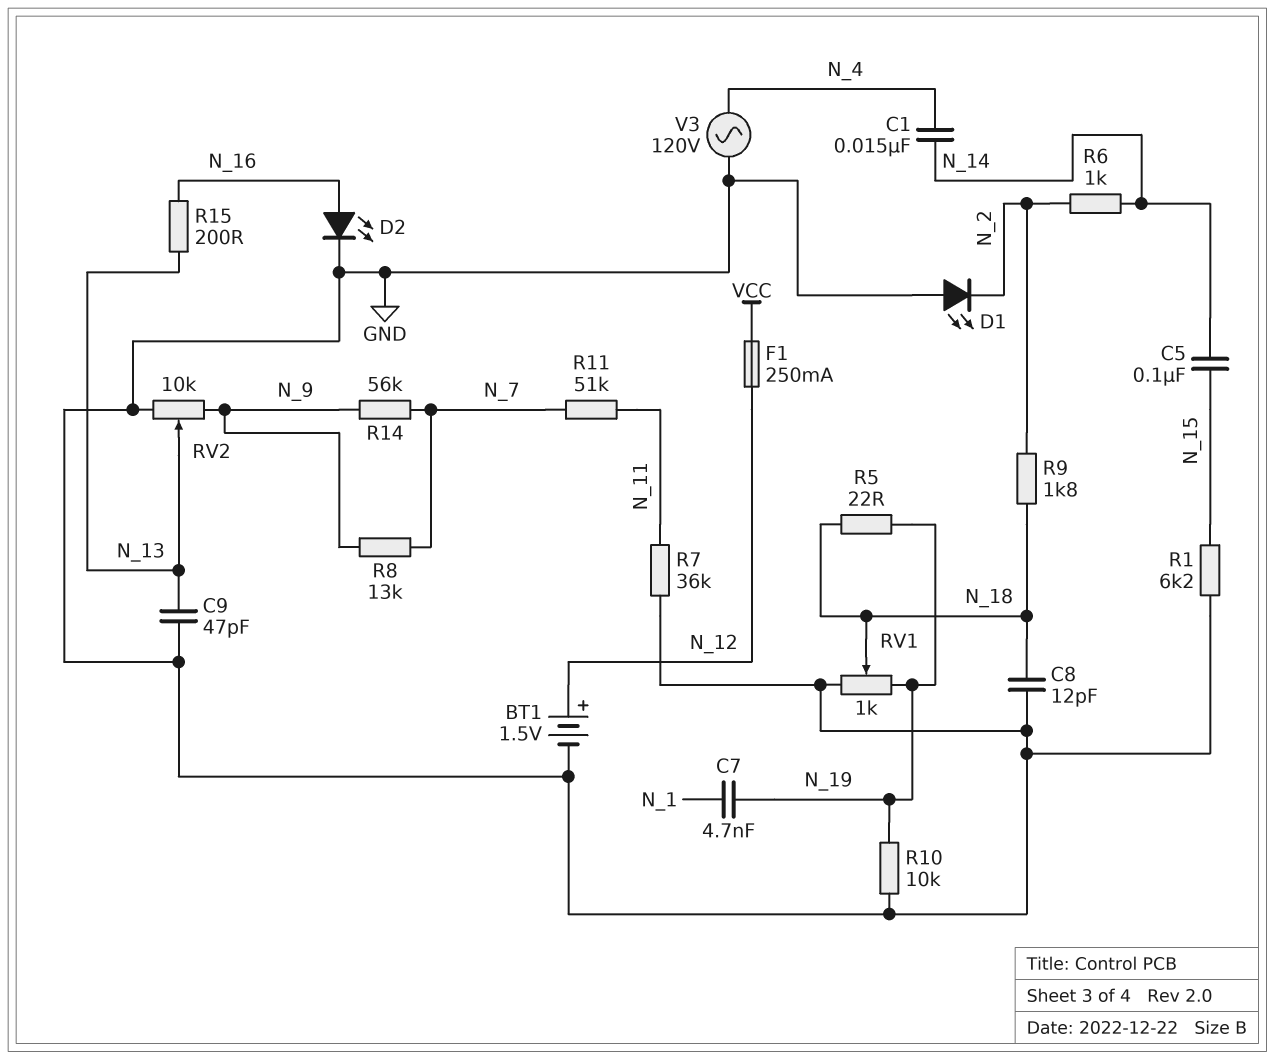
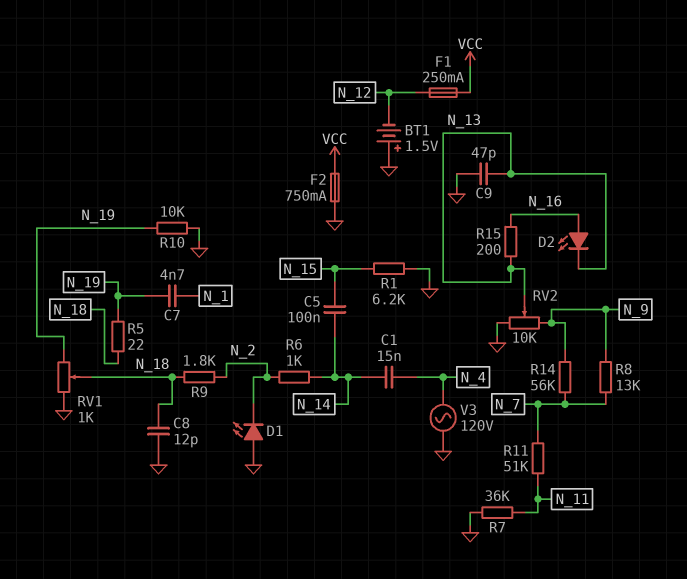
BT1: 1.5V (plus N_12, minus GND) -> 1.5V (plus GND, minus N_12)
D2: LED (A N_16, K GND) -> LED (A N_16, K N_13)
F2: none -> 750mA (GND, VCC)

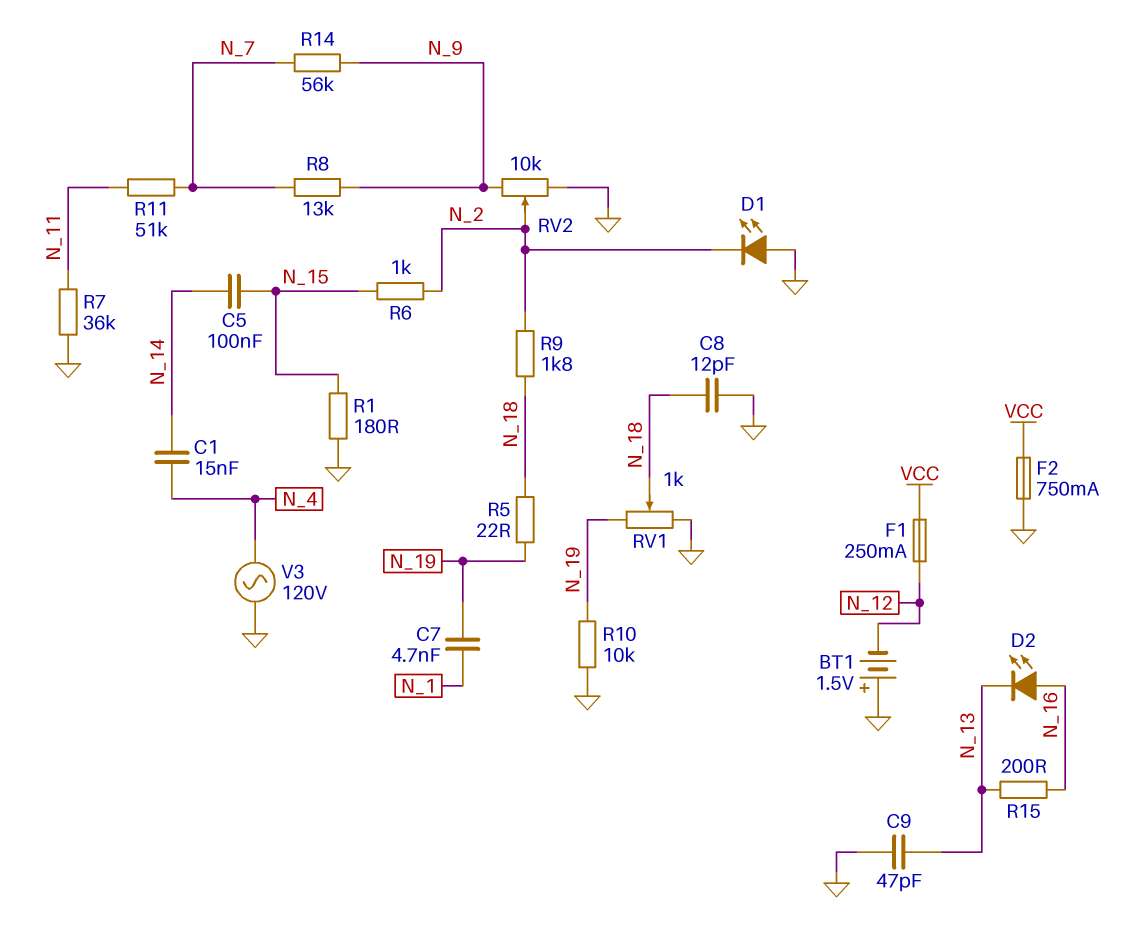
R1: 6.2k (GND, N_15) -> 180 (GND, N_15)
R6: 1k (N_2, N_14) -> 1k (N_2, N_15)
RV2: 10k (GND, N_9, wiper N_13) -> 10k (GND, N_9, wiper N_2)

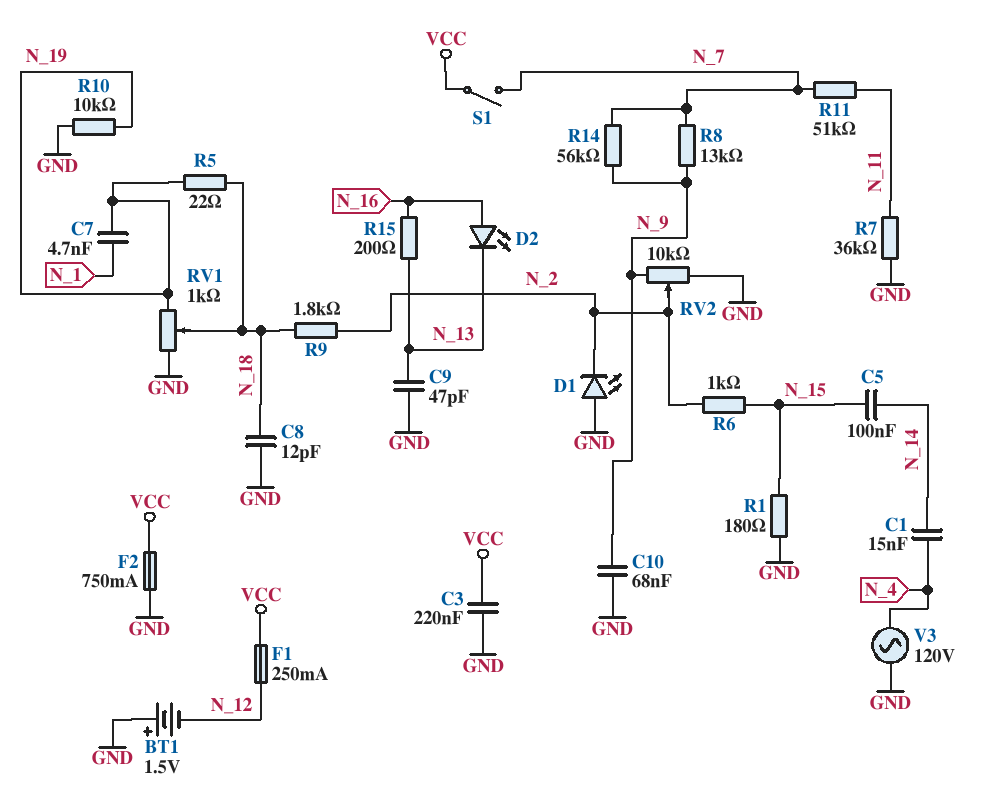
C3: none -> 220nF (GND, VCC)
C10: none -> 68nF (GND, N_9)
S1: none -> switch (N_7, VCC)

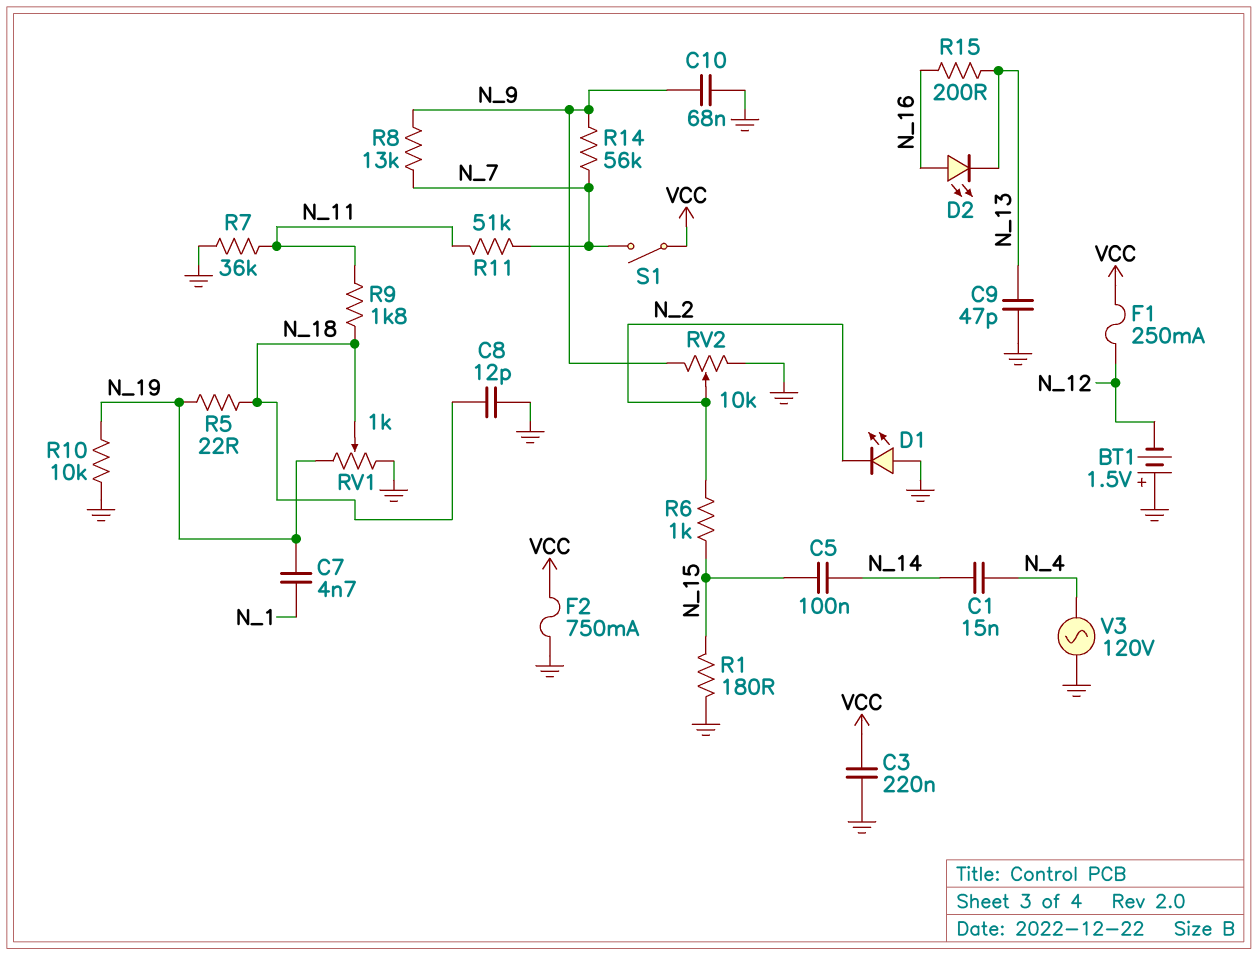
R9: 1.8k (N_2, N_18) -> 1.8k (N_11, N_18)

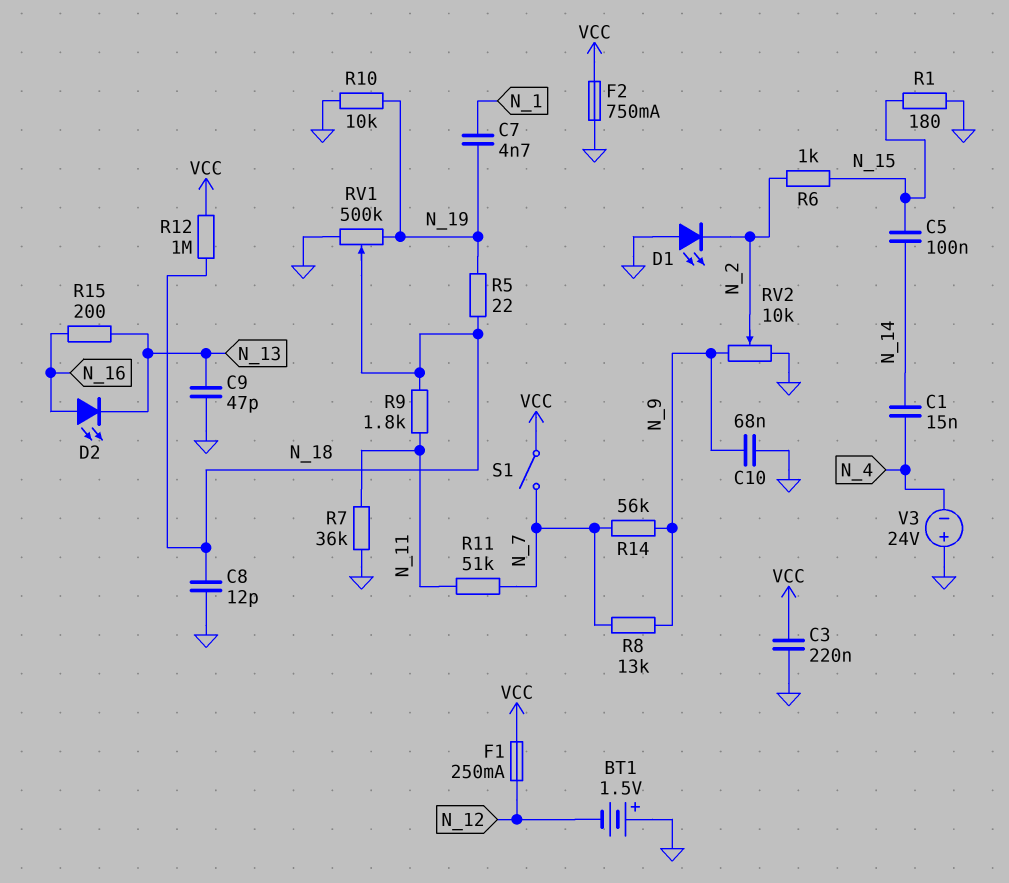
R12: none -> 1M (N_18, VCC)
RV1: 1k (GND, N_19, wiper N_18) -> 500k (GND, N_19, wiper N_18)
V3: AC 120V (GND, N_4) -> 24V (plus GND, minus N_4)

